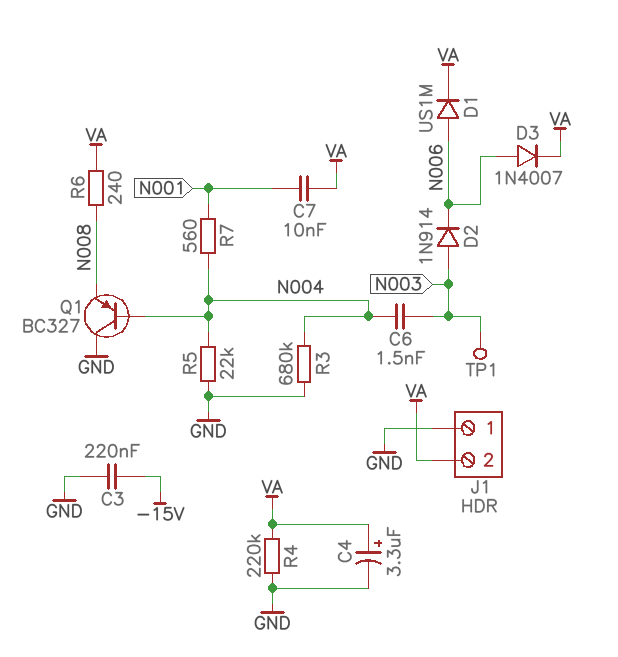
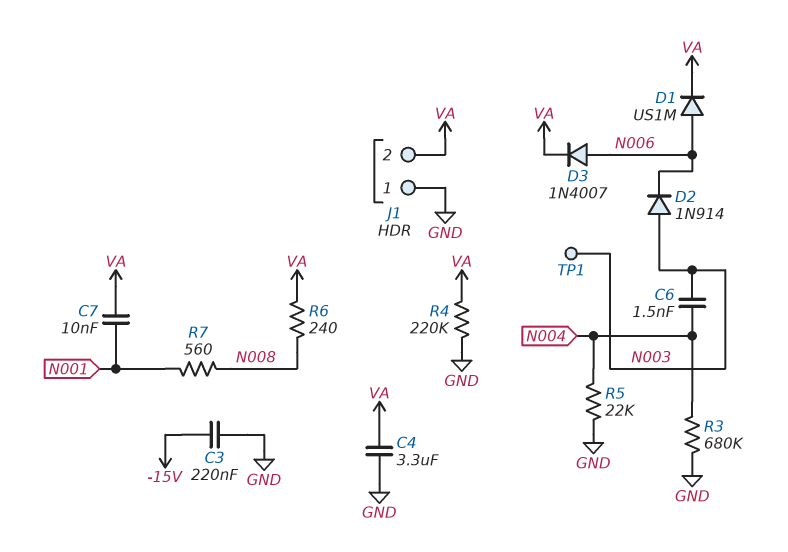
C4: 3.3uF (plus VA, minus GND) -> 3.3uF (GND, VA)
Q1: PNP BC327 (B N004, C GND, E N008) -> none
R7: 560 (N001, N004) -> 560 (N001, N008)

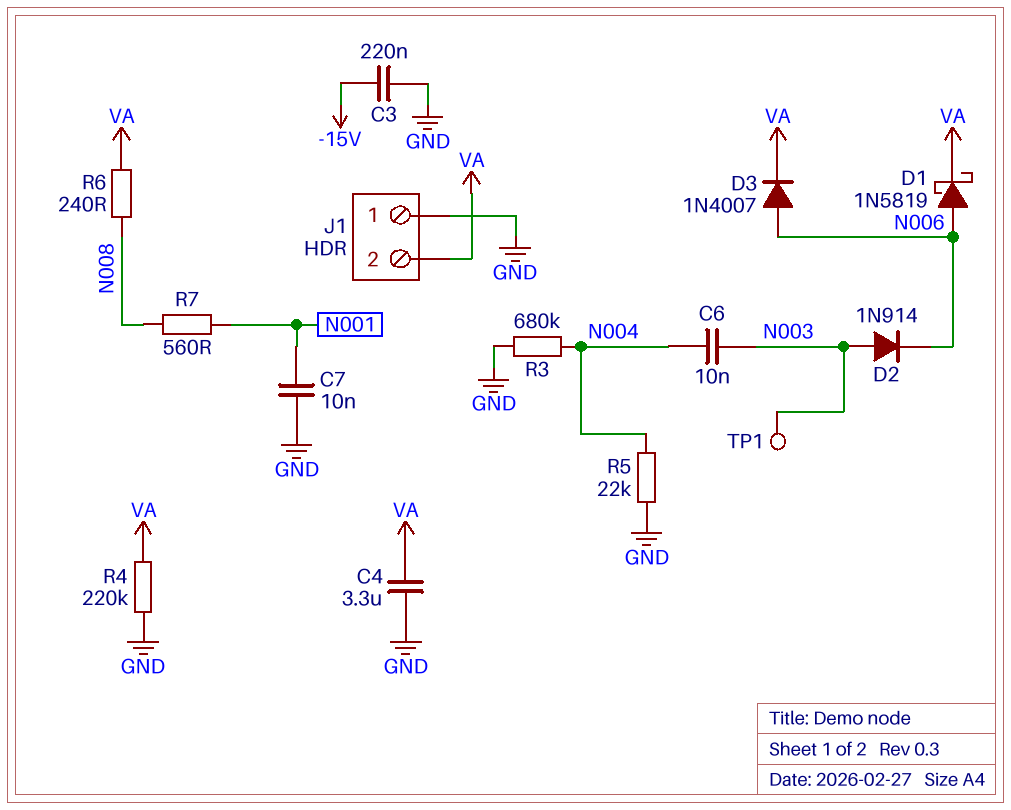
C6: 1.5nF (N003, N004) -> 10nF (N003, N004)
C7: 10nF (N001, VA) -> 10nF (GND, N001)
D1: diode US1M (A N006, K VA) -> schottky 1N5819 (A N006, K VA)

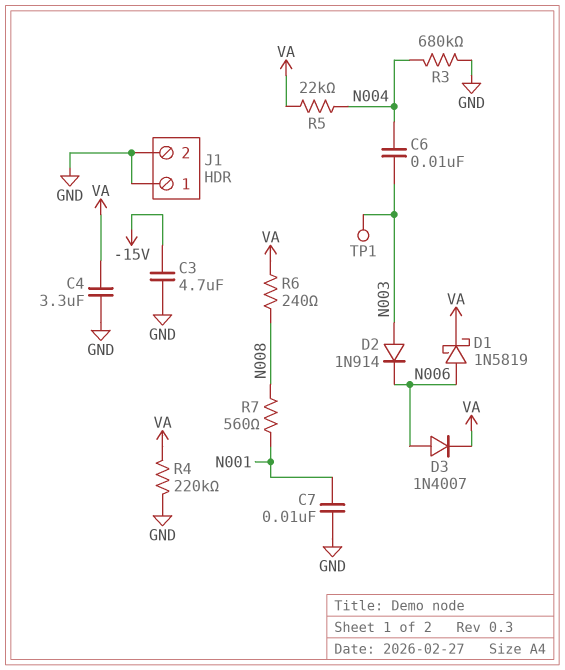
C3: 220nF (-15V, GND) -> 4.7uF (-15V, GND)
J1 pin 2: VA -> GND
R5: 22k (GND, N004) -> 22k (N004, VA)

